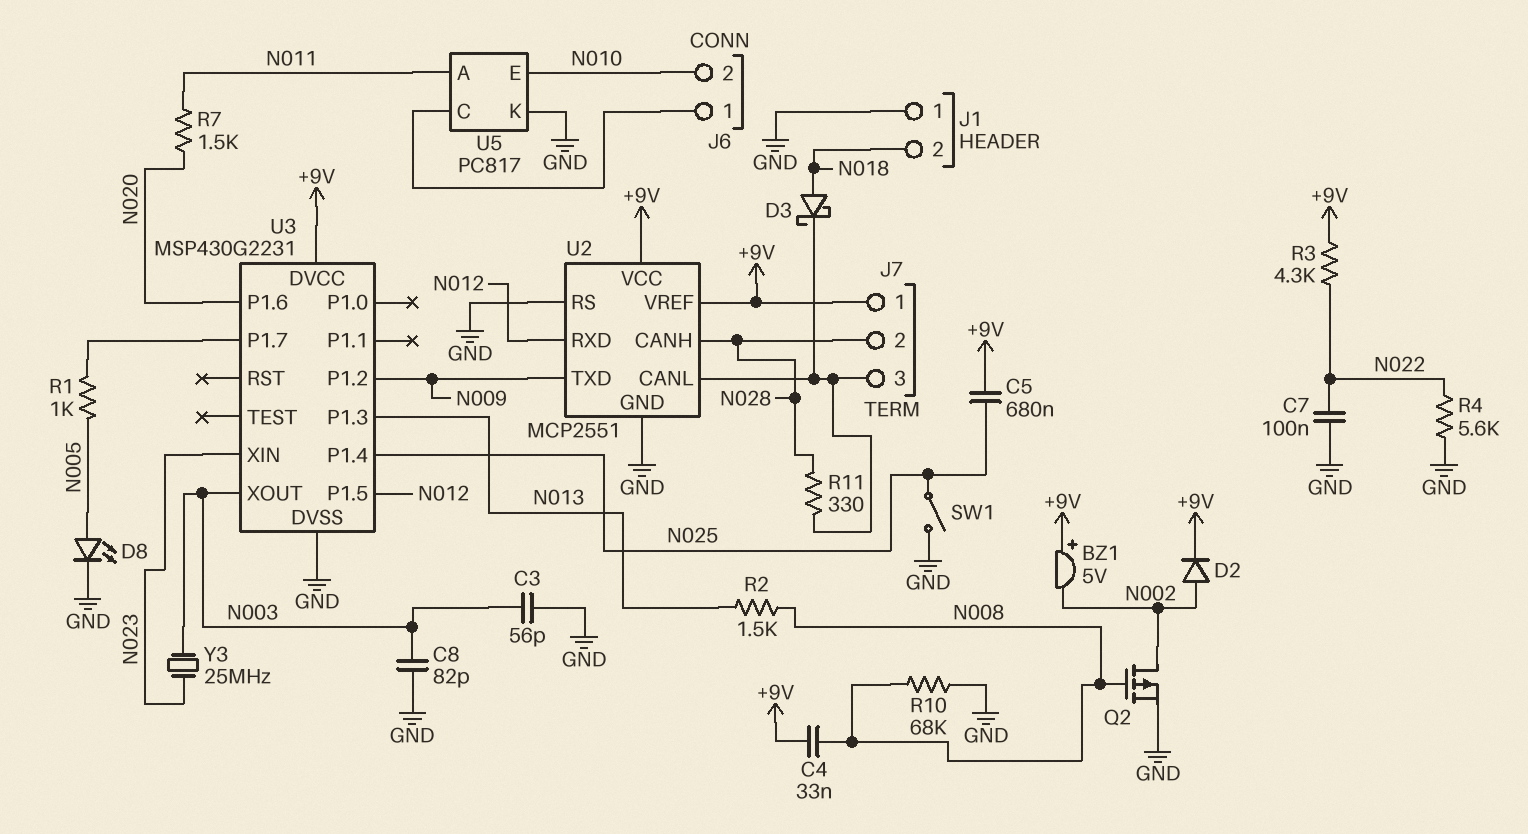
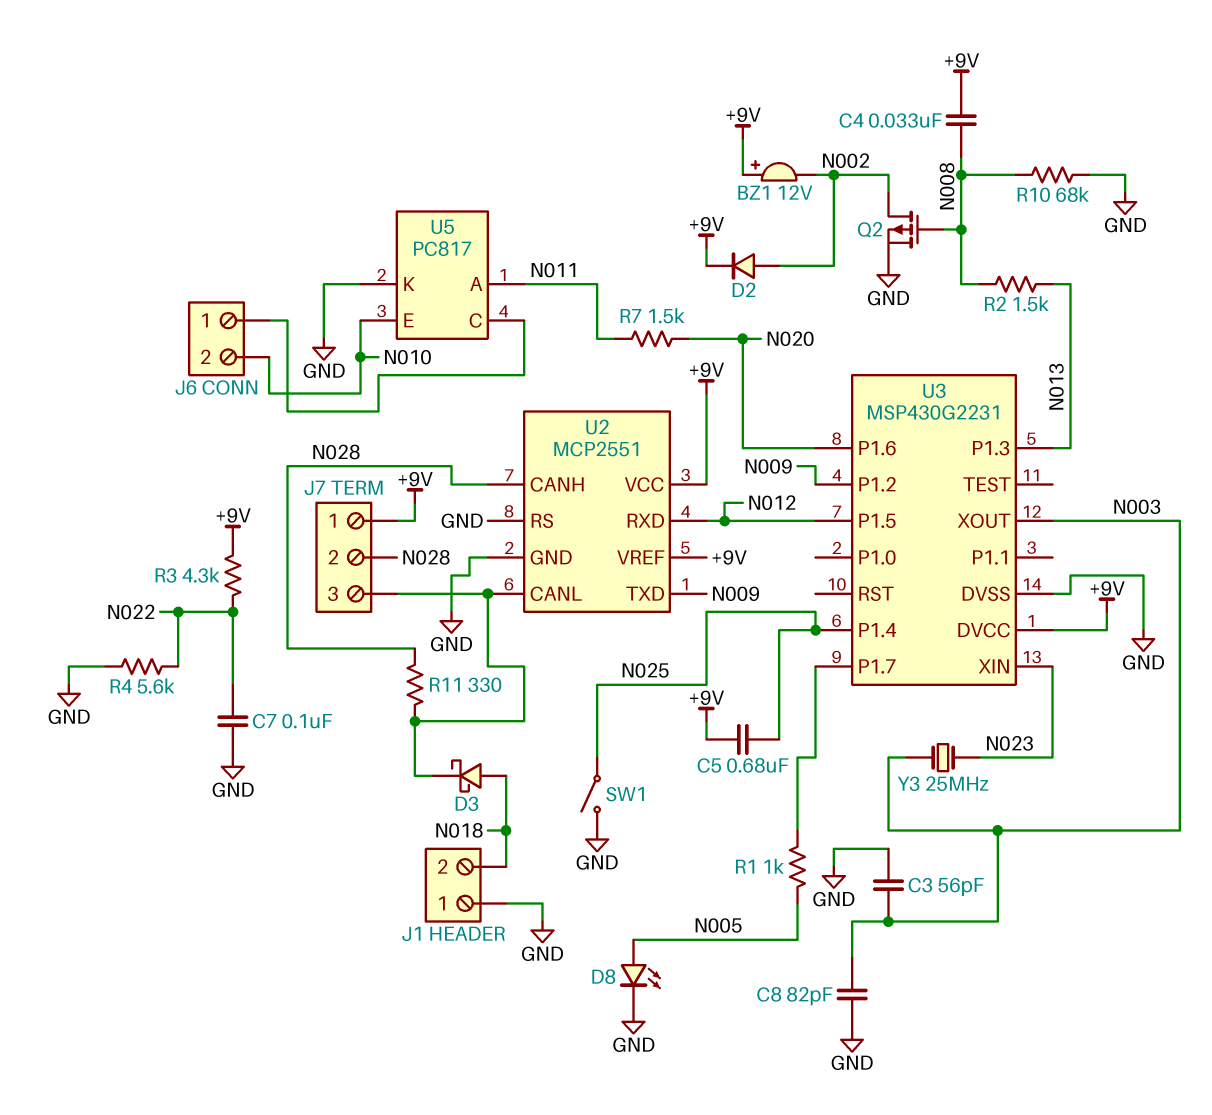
BZ1: buzzer 5V (plus +9V, minus N002) -> buzzer 12V (plus +9V, minus N002)

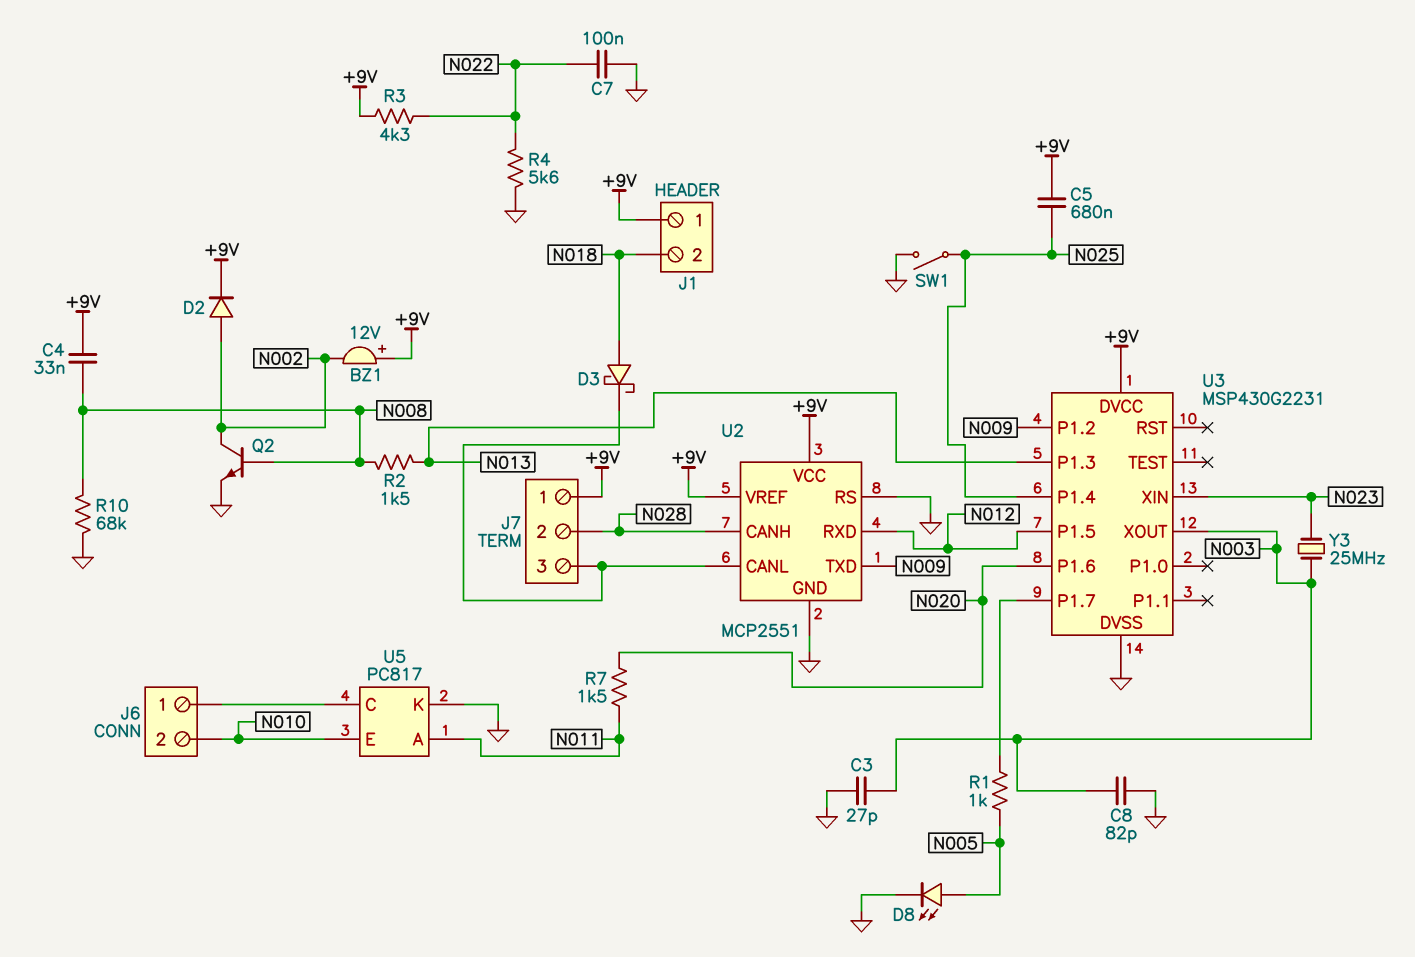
C3: 56pF (GND, N003) -> 27pF (GND, N003)
J1 pin 1: GND -> +9V
Q2: PMOS (G N008, D N002, S GND) -> NPN (B N008, C N002, E GND)
R11: 330 (J7/3, N028) -> none

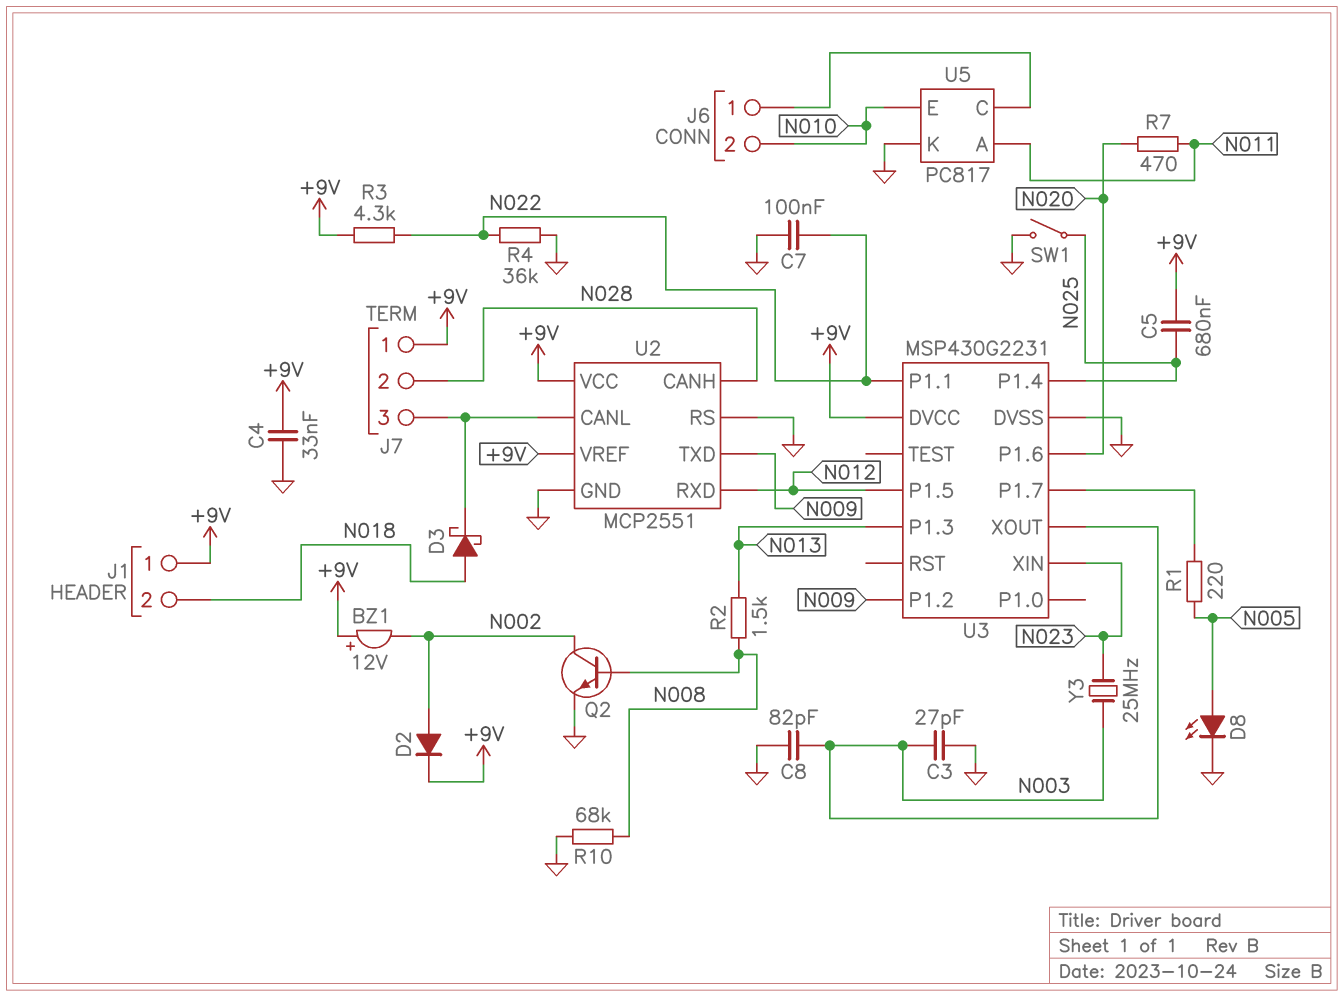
C4: 33nF (+9V, N008) -> 33nF (+9V, GND)
R1: 1k (N005, U3/P1.7) -> 220 (N005, U3/P1.7)
R4: 5.6k (GND, N022) -> 36k (GND, N022)
R7: 1.5k (N011, N020) -> 470 (N011, N020)
U3 pin P1.1: none -> N022

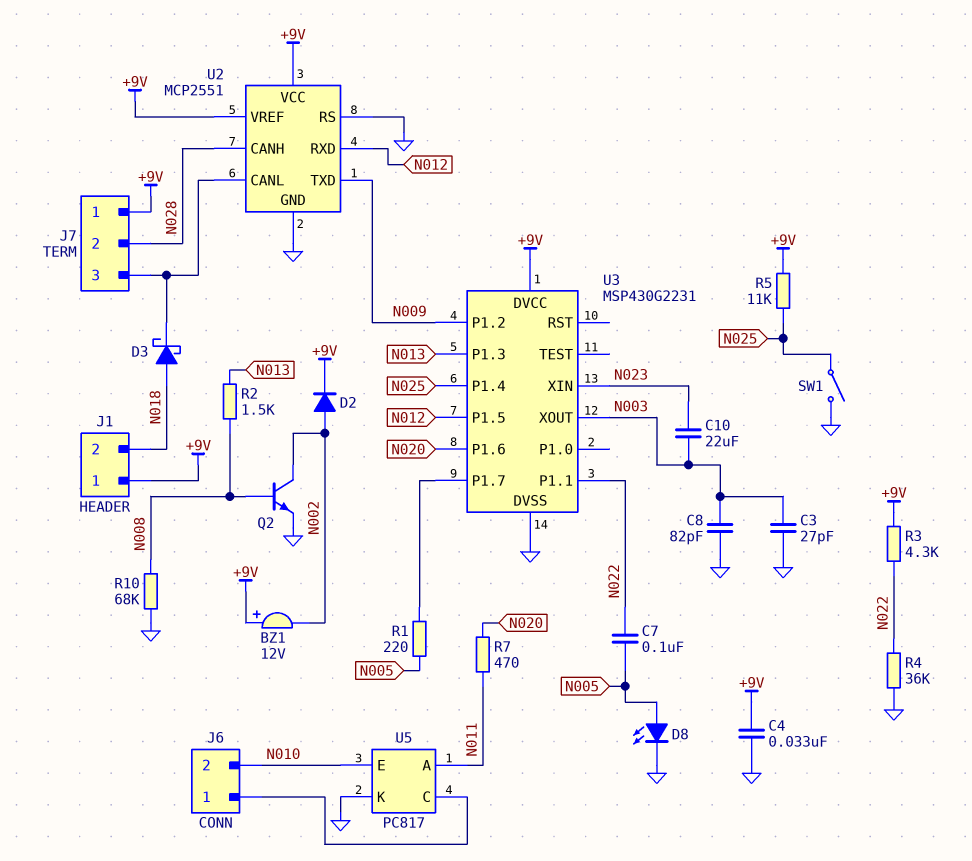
C5: 680nF (+9V, N025) -> none
C7: 100nF (GND, N022) -> 100nF (N005, N022)
C10: none -> 22uF (N003, N023)
R5: none -> 11k (+9V, N025)
Y3: 25MHz (N003, N023) -> none

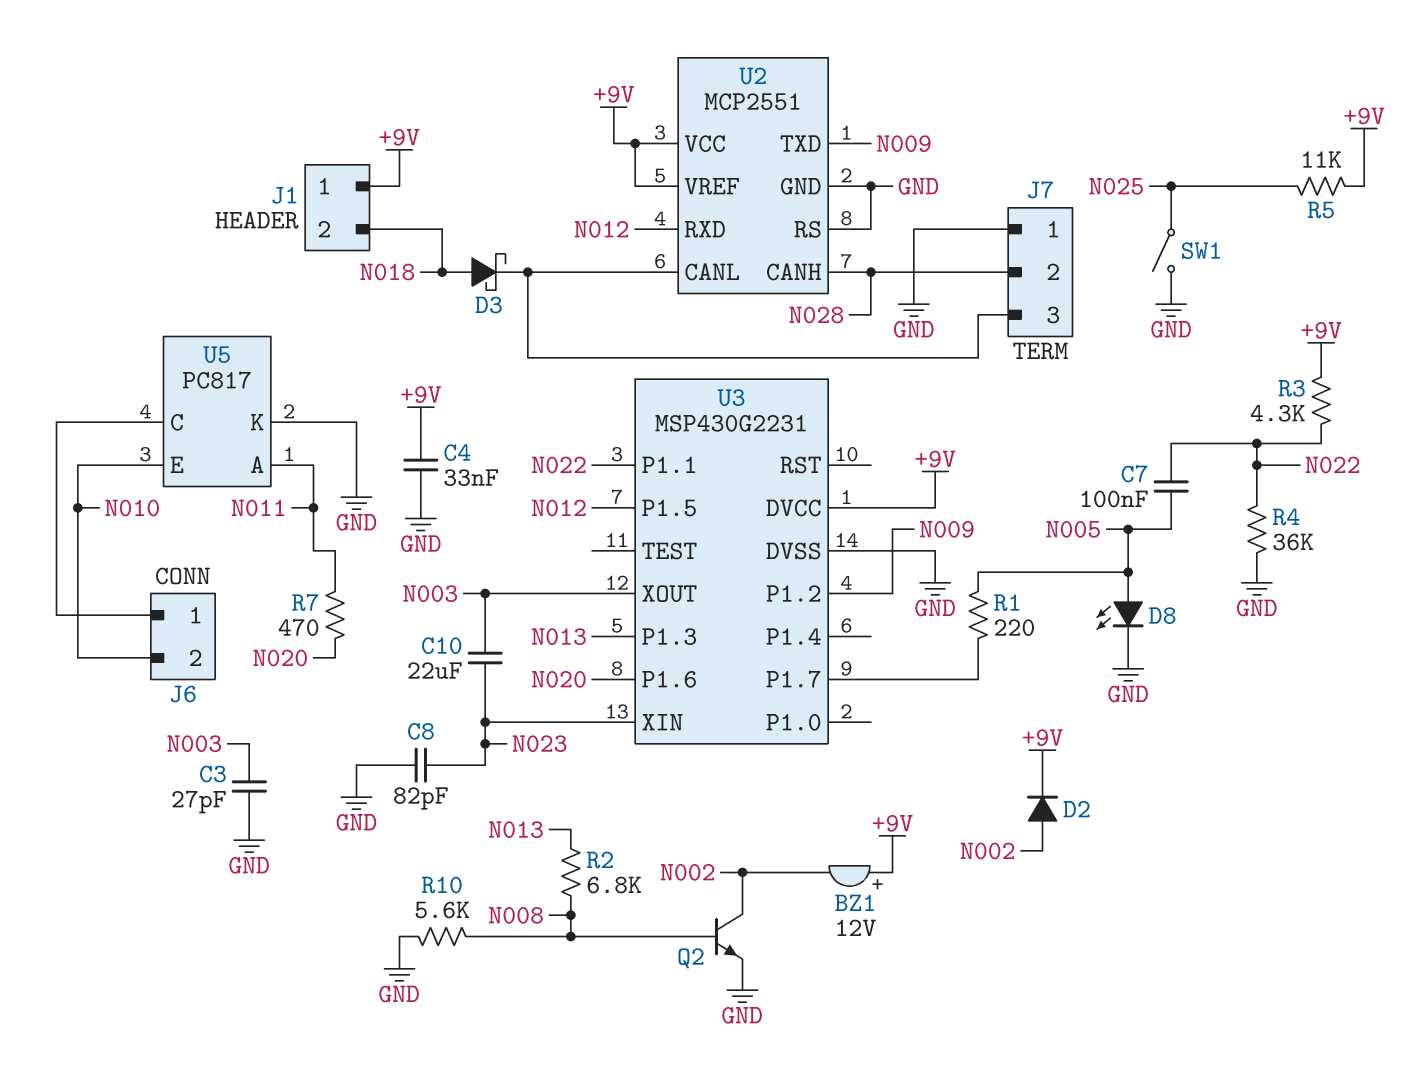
C8: 82pF (GND, N003) -> 82pF (GND, N023)
J7 pin 1: +9V -> GND
R2: 1.5k (N008, N013) -> 6.8k (N008, N013)
R10: 68k (GND, N008) -> 5.6k (GND, N008)
U3 pin P1.4: N025 -> none

